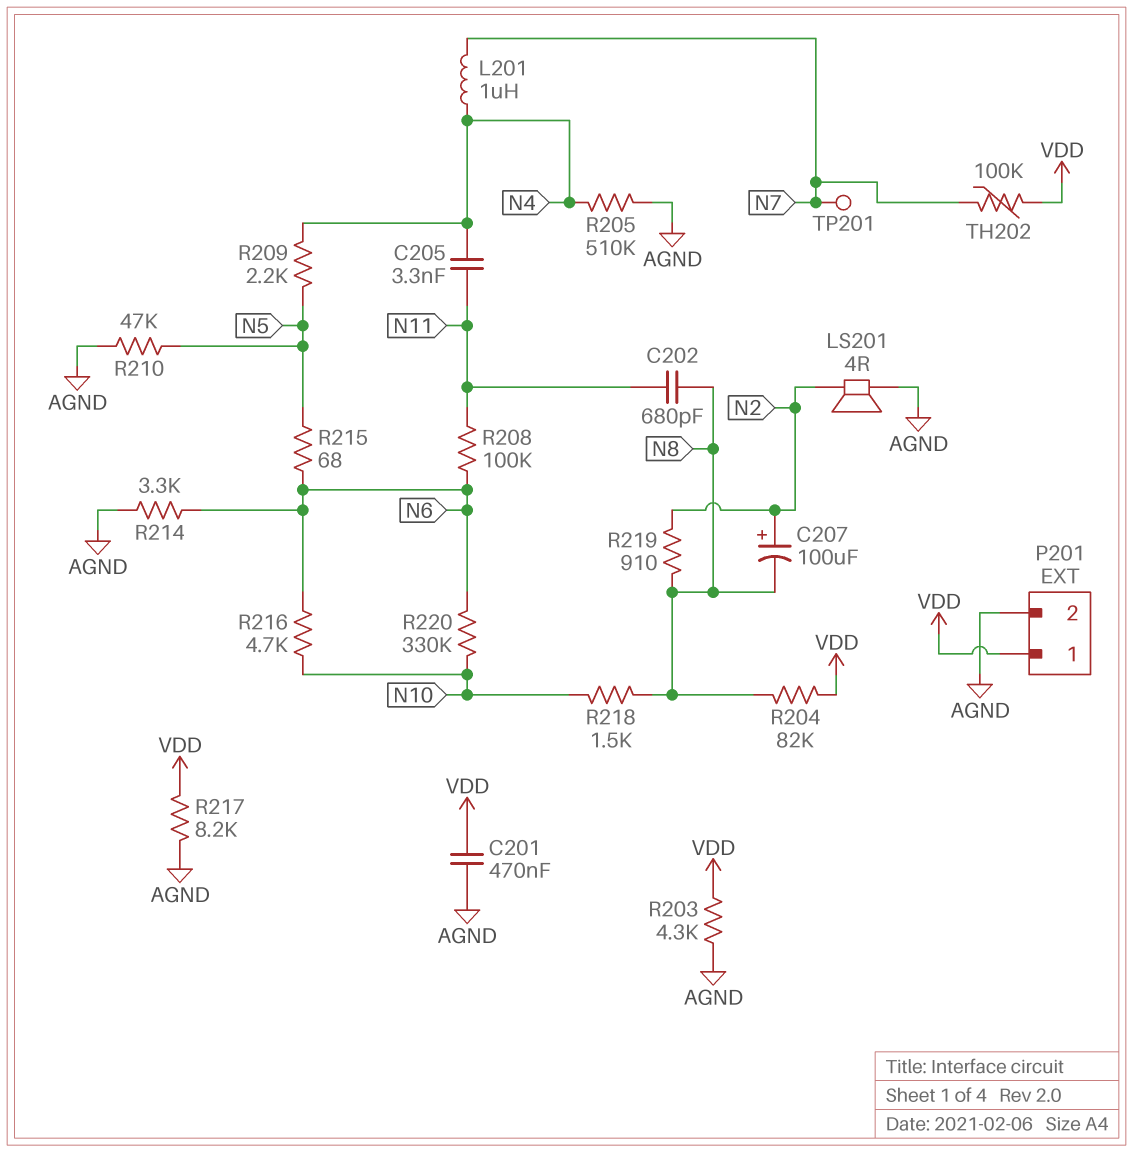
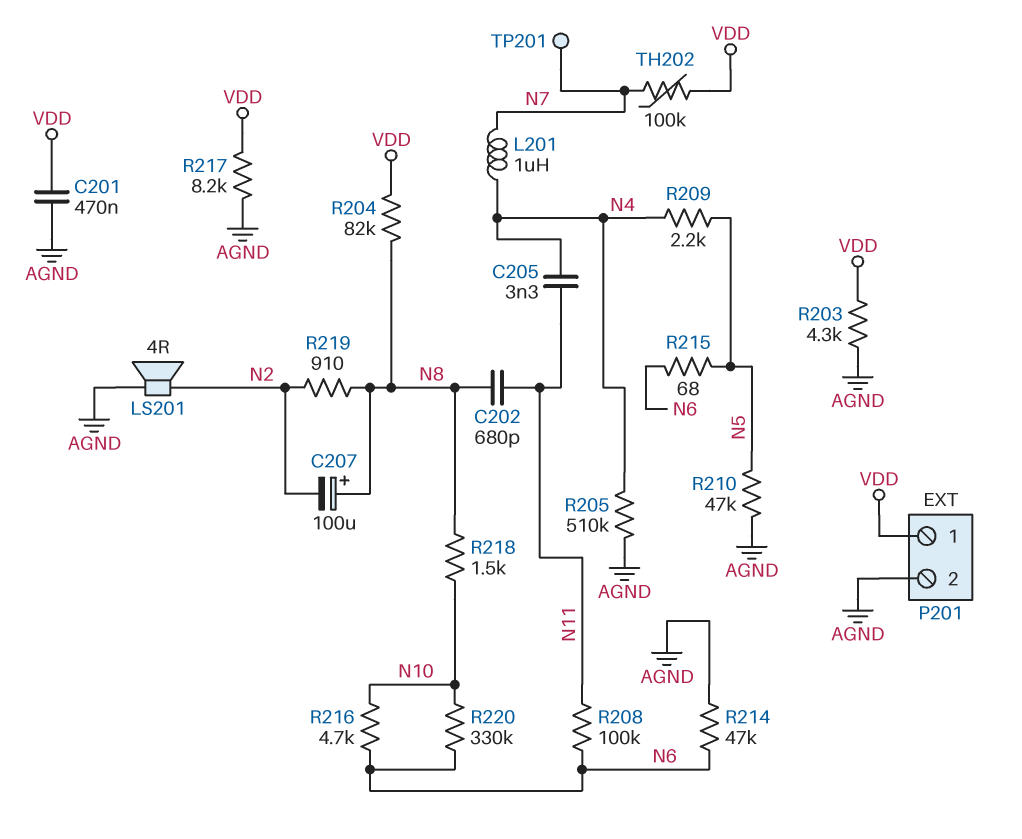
C207: 100uF (plus N2, minus N8) -> 100uF (plus N8, minus N2)
R214: 3.3k (AGND, N6) -> 47k (AGND, N6)

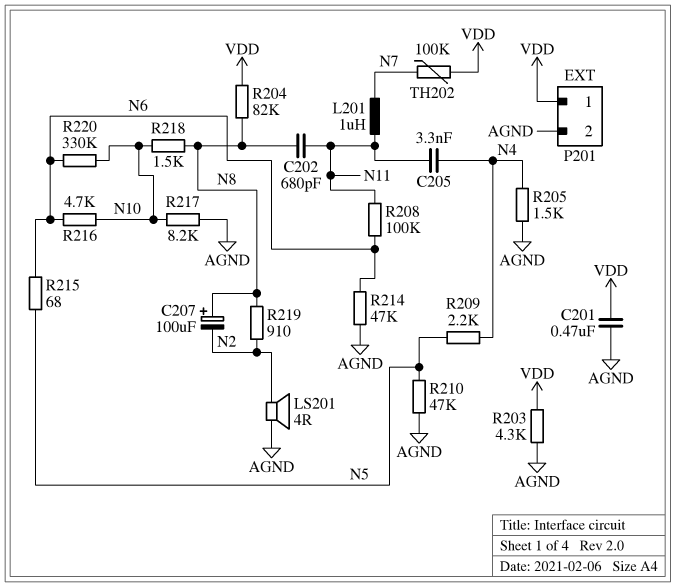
L201: 1uH (N4, N7) -> 1uH (N7, N11)
R205: 510k (AGND, N4) -> 1.5k (AGND, N4)
R217: 8.2k (AGND, VDD) -> 8.2k (AGND, N10)
TP201: test point (N7) -> none

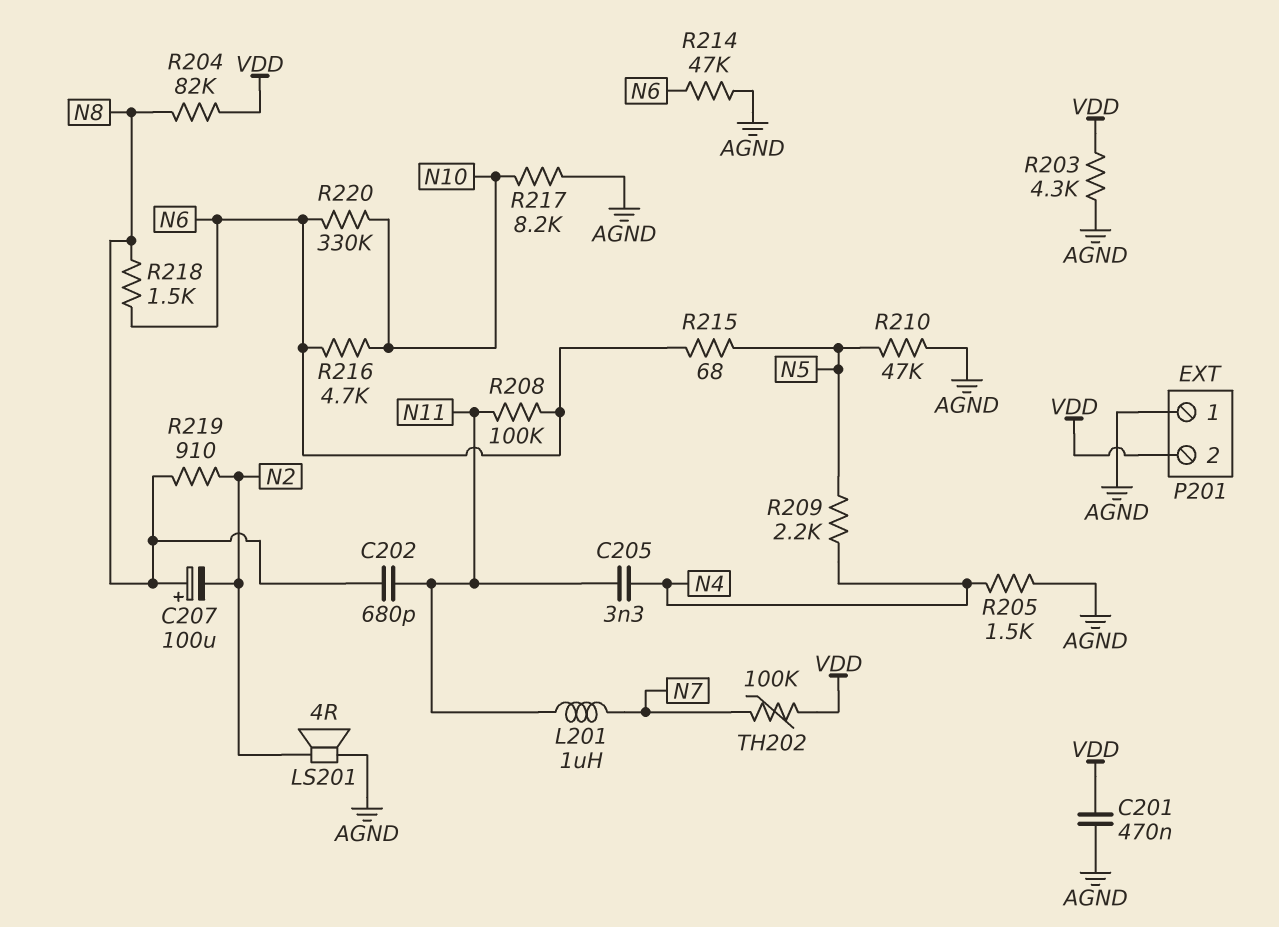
P201 pin 1: VDD -> AGND
P201 pin 2: AGND -> VDD
R218: 1.5k (N8, N10) -> 1.5k (N6, N8)

